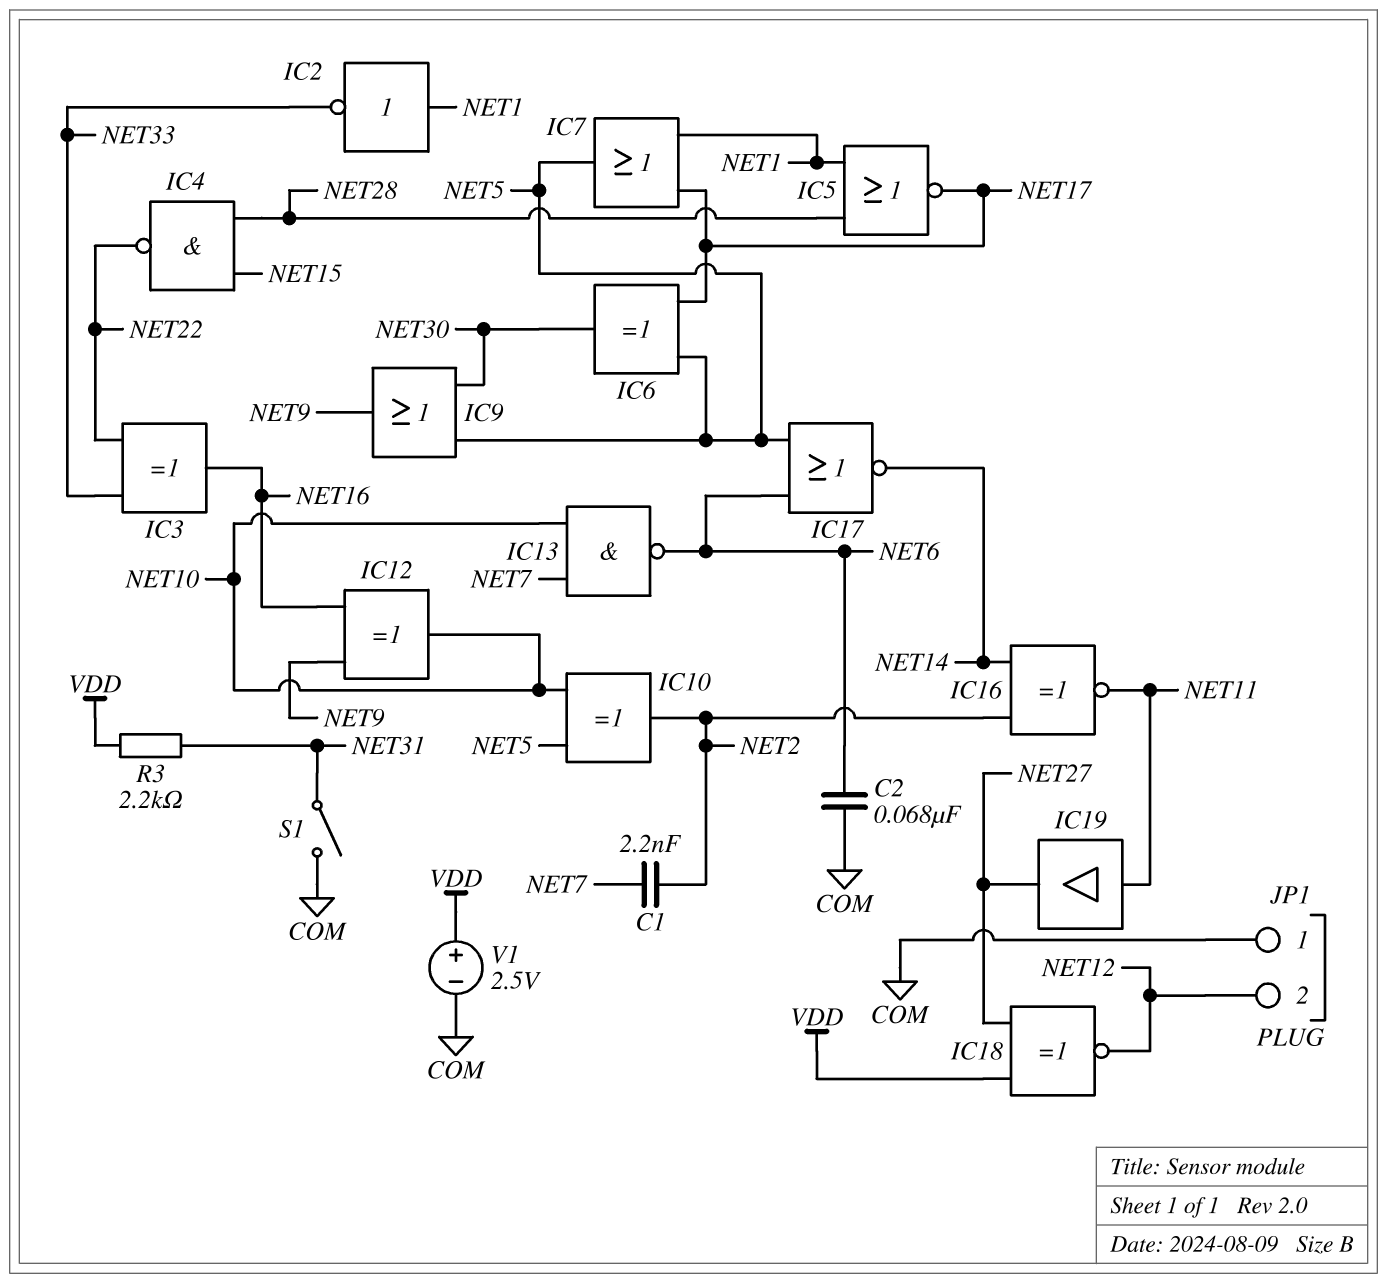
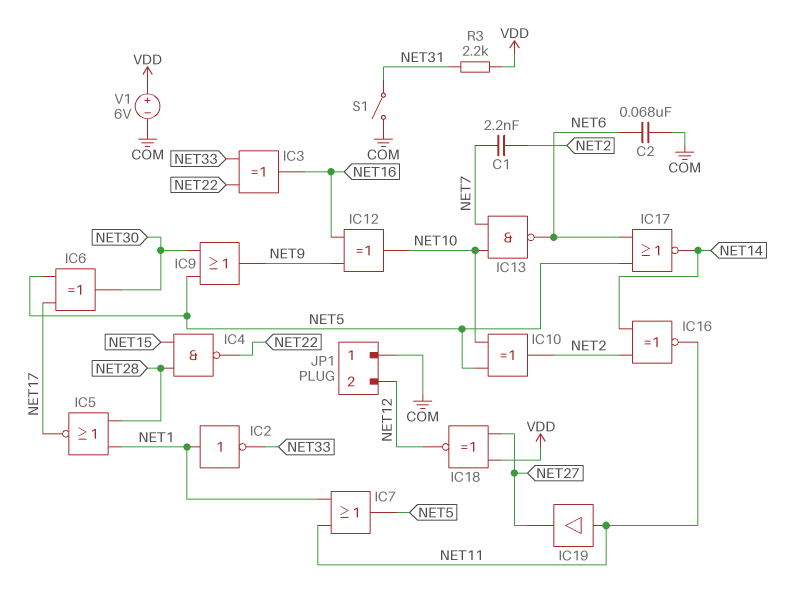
IC7: OR (in NET1, in NET17, out NET5) -> OR (in NET1, in NET11, out NET5)
V1: 2.5V (plus VDD, minus COM) -> 6V (plus VDD, minus COM)

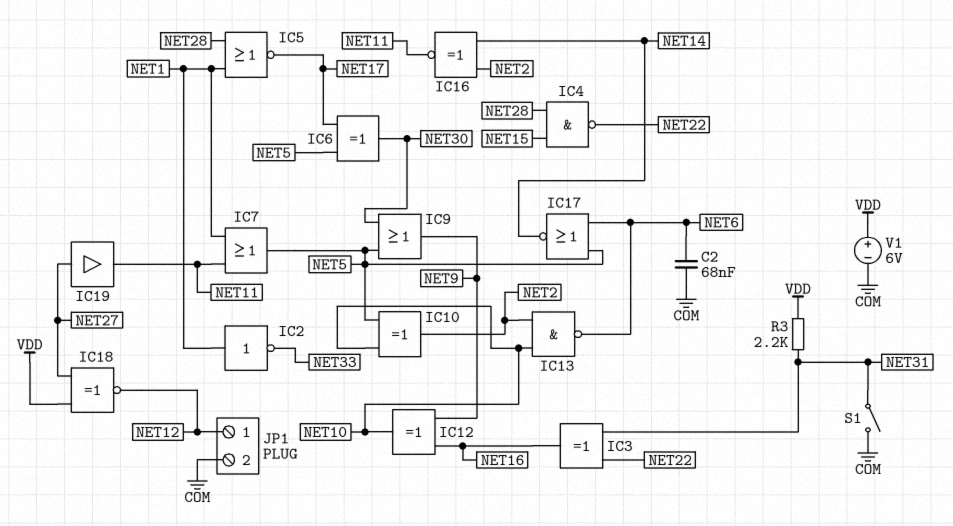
C1: 2.2nF (NET2, NET7) -> none
IC3: XOR (in NET22, in NET33, out NET16) -> XOR (in NET22, in NET31, out NET16)
IC13: NAND (in NET7, in NET10, out NET6) -> NAND (in NET2, in NET10, out NET6)
IC19: buffer (in NET11, out NET27) -> buffer (in NET27, out NET11)
JP1 pin 1: COM -> NET12
JP1 pin 2: NET12 -> COM

